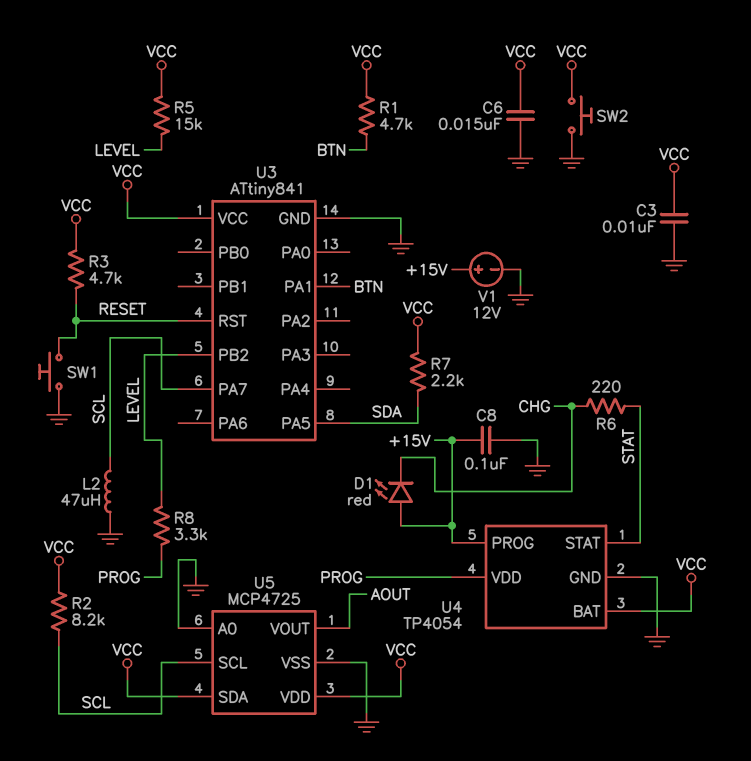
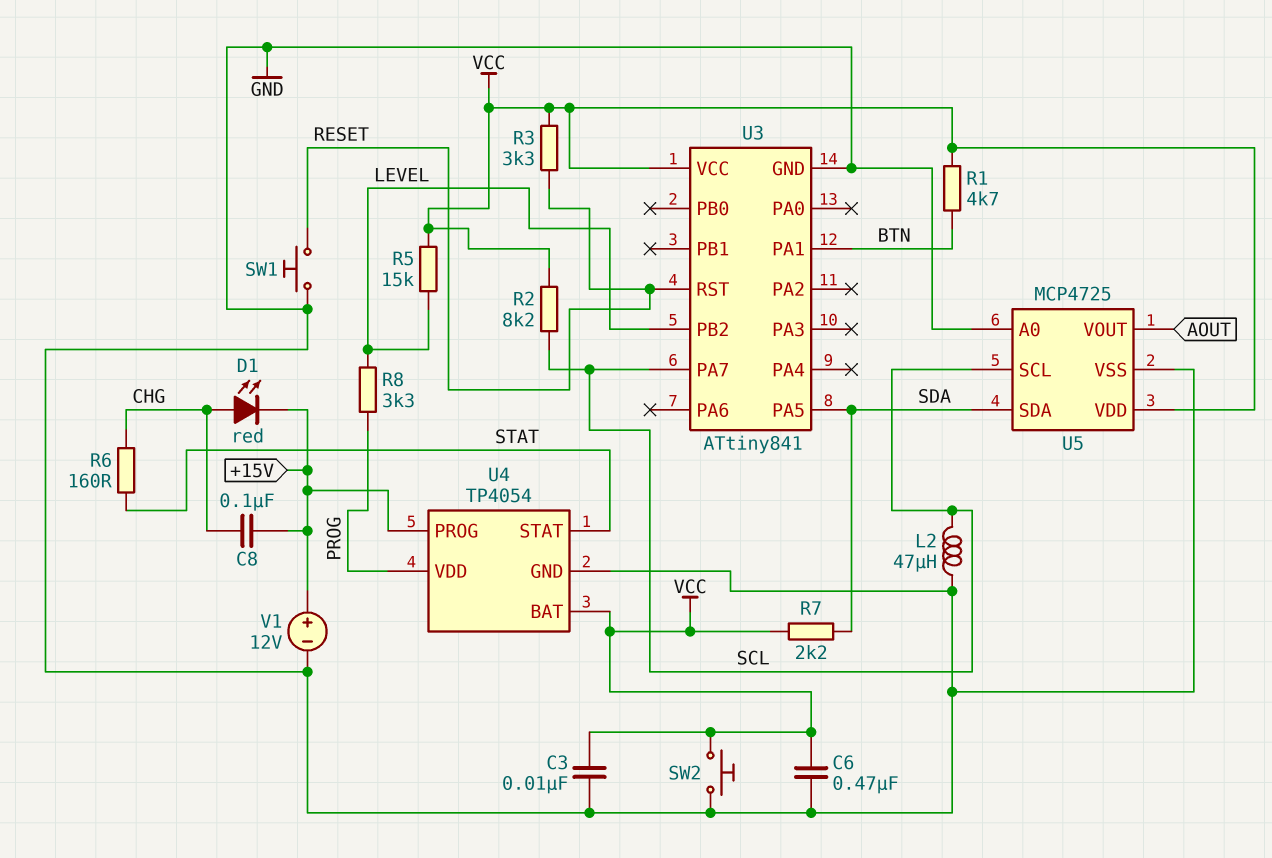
C6: 15nF (GND, VCC) -> 470nF (GND, VCC)
C8: 100nF (+15V, GND) -> 100nF (+15V, CHG)
D1: LED red (A +15V, K CHG) -> LED red (A CHG, K +15V)
R3: 4.7k (RESET, VCC) -> 3.3k (RESET, VCC)
R6: 220 (CHG, STAT) -> 160 (CHG, STAT)
U5 pin SDA: VCC -> SDA

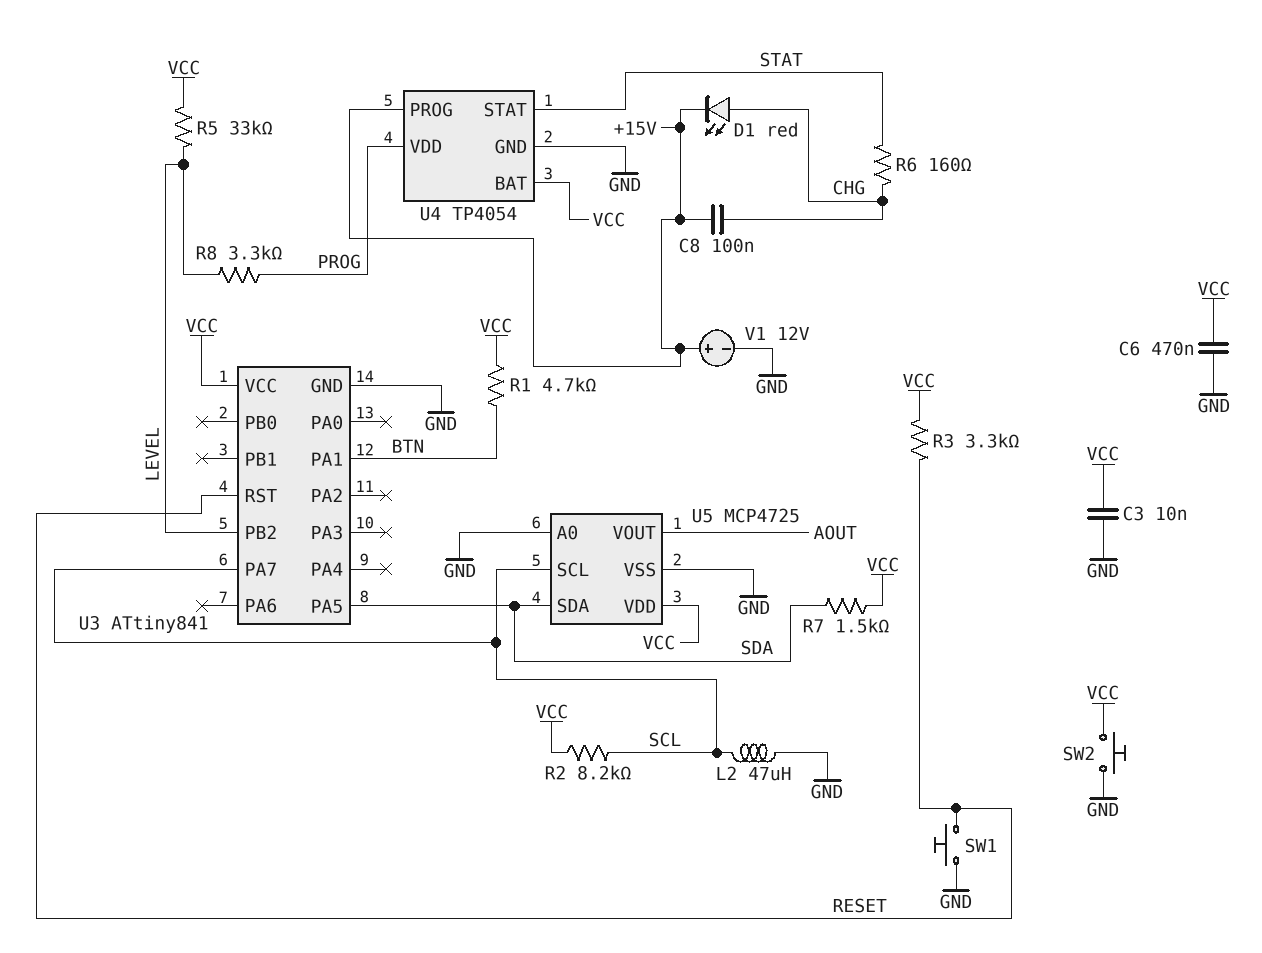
R5: 15k (LEVEL, VCC) -> 33k (LEVEL, VCC)
R7: 2.2k (SDA, VCC) -> 1.5k (SDA, VCC)

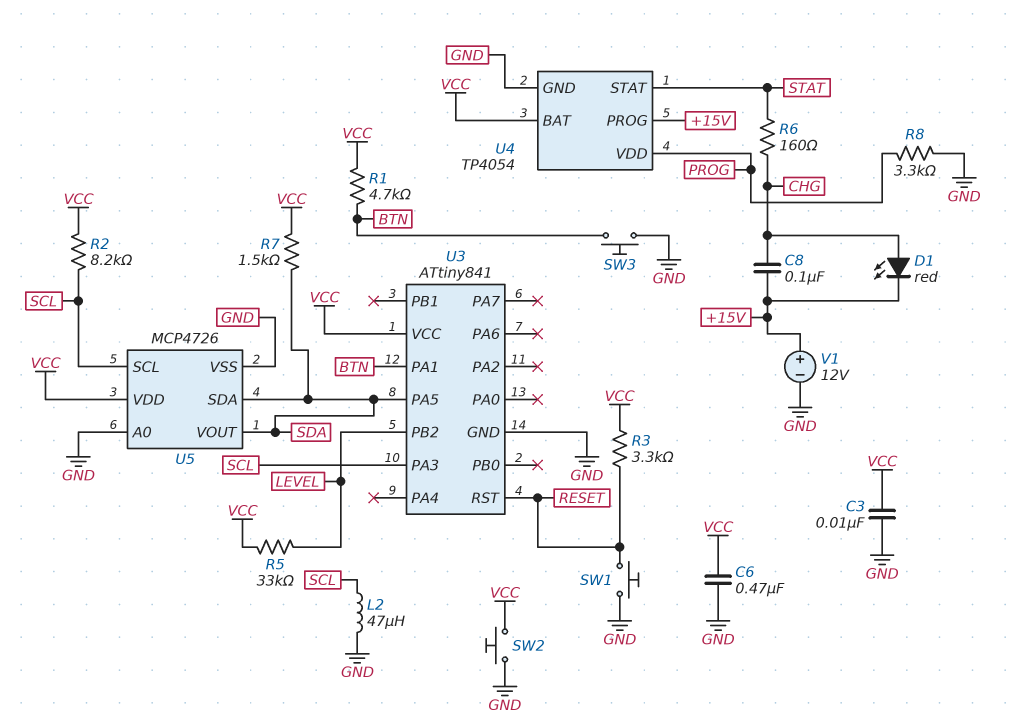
R8: 3.3k (LEVEL, PROG) -> 3.3k (GND, PROG)
SW3: none -> button (BTN, GND)
U3 pin PA3: none -> SCL
U3 pin PA7: SCL -> none
U5: MCP4725 -> MCP4726
U5 pin VOUT: AOUT -> SDA

